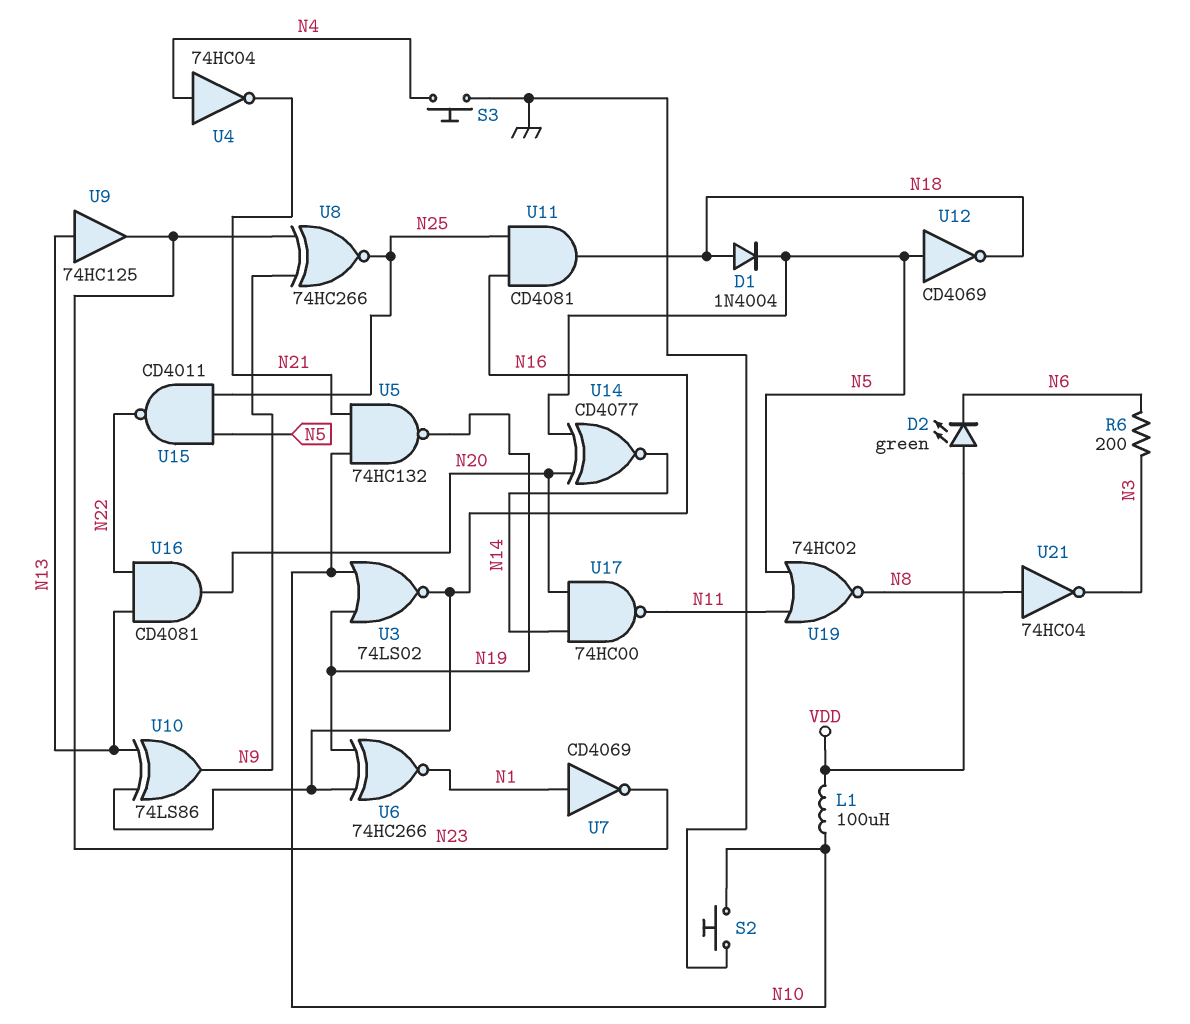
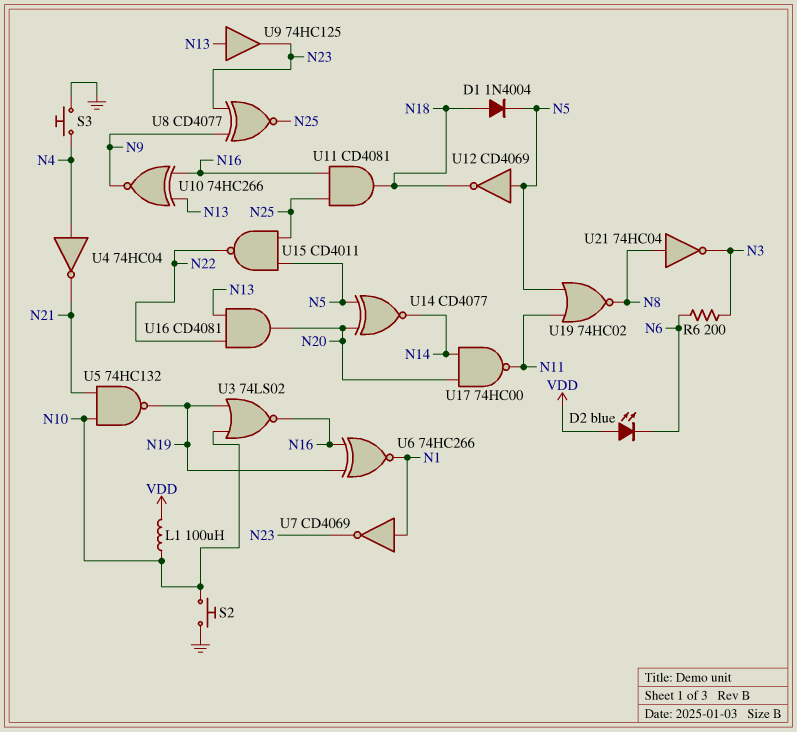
D2: LED green (A VDD, K N6) -> LED blue (A VDD, K N6)
U8: XNOR 74HC266 (in N9, in N23, out N25) -> XNOR CD4077 (in N9, in N23, out N25)
U10: XOR 74LS86 (in N13, in N16, out N9) -> XNOR 74HC266 (in N13, in N16, out N9)

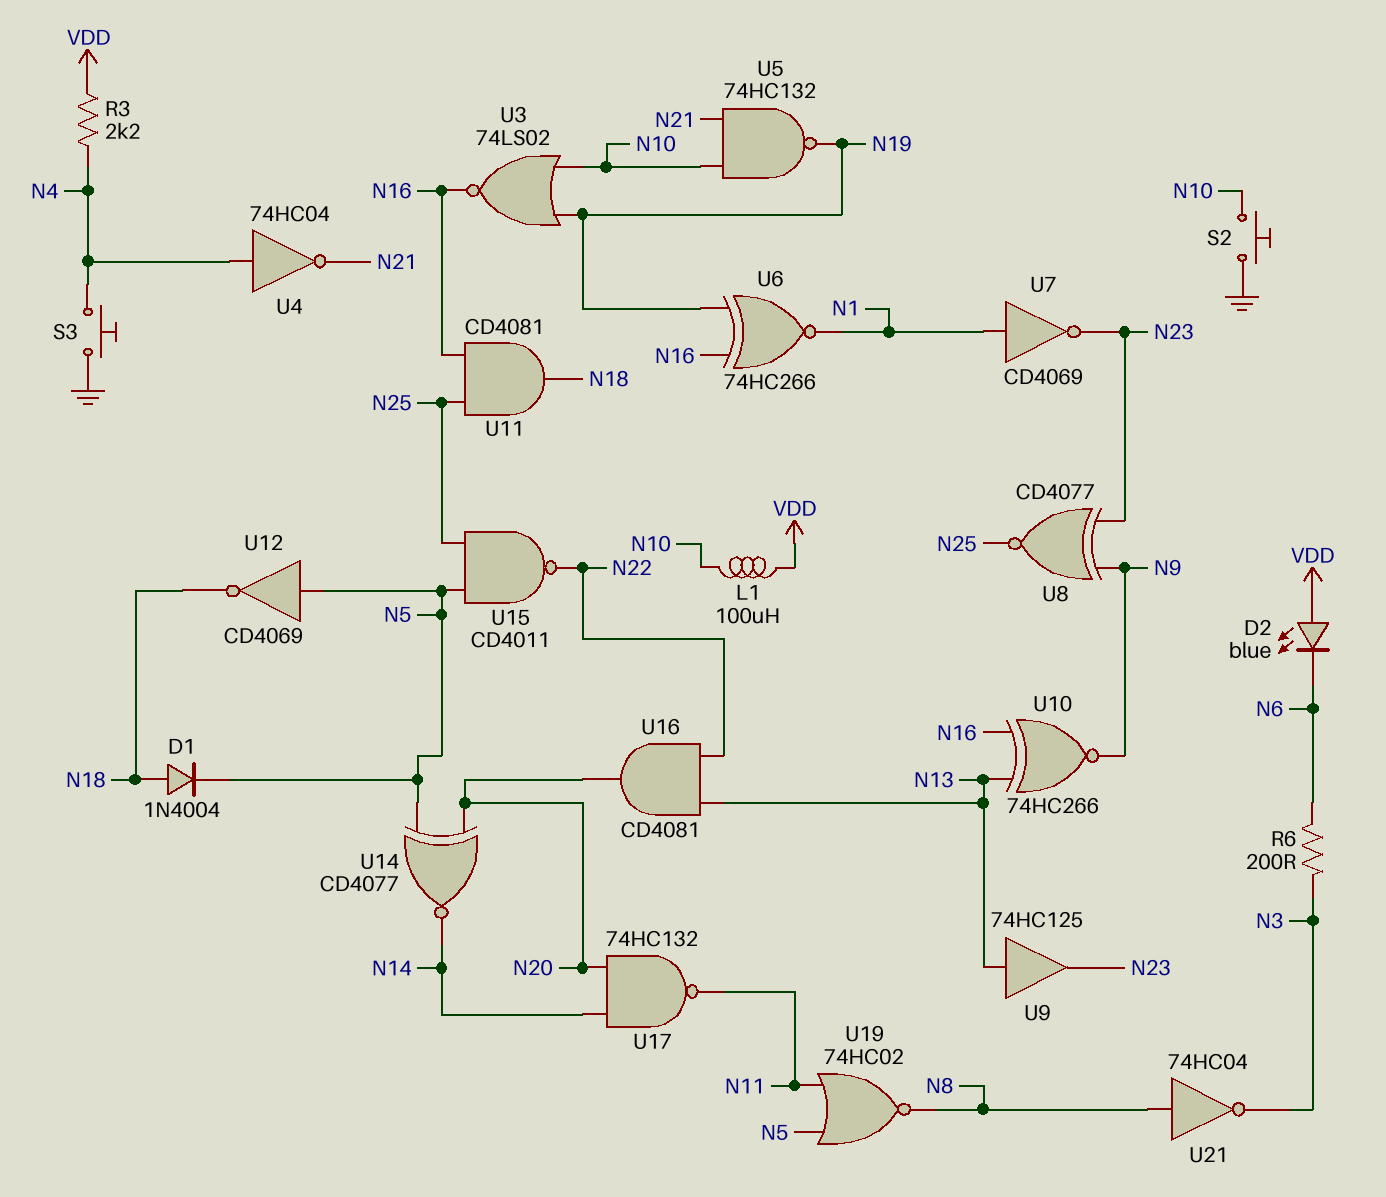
R3: none -> 2.2k (N4, VDD)
U17: NAND 74HC00 (in N14, in N20, out N11) -> NAND 74HC132 (in N14, in N20, out N11)

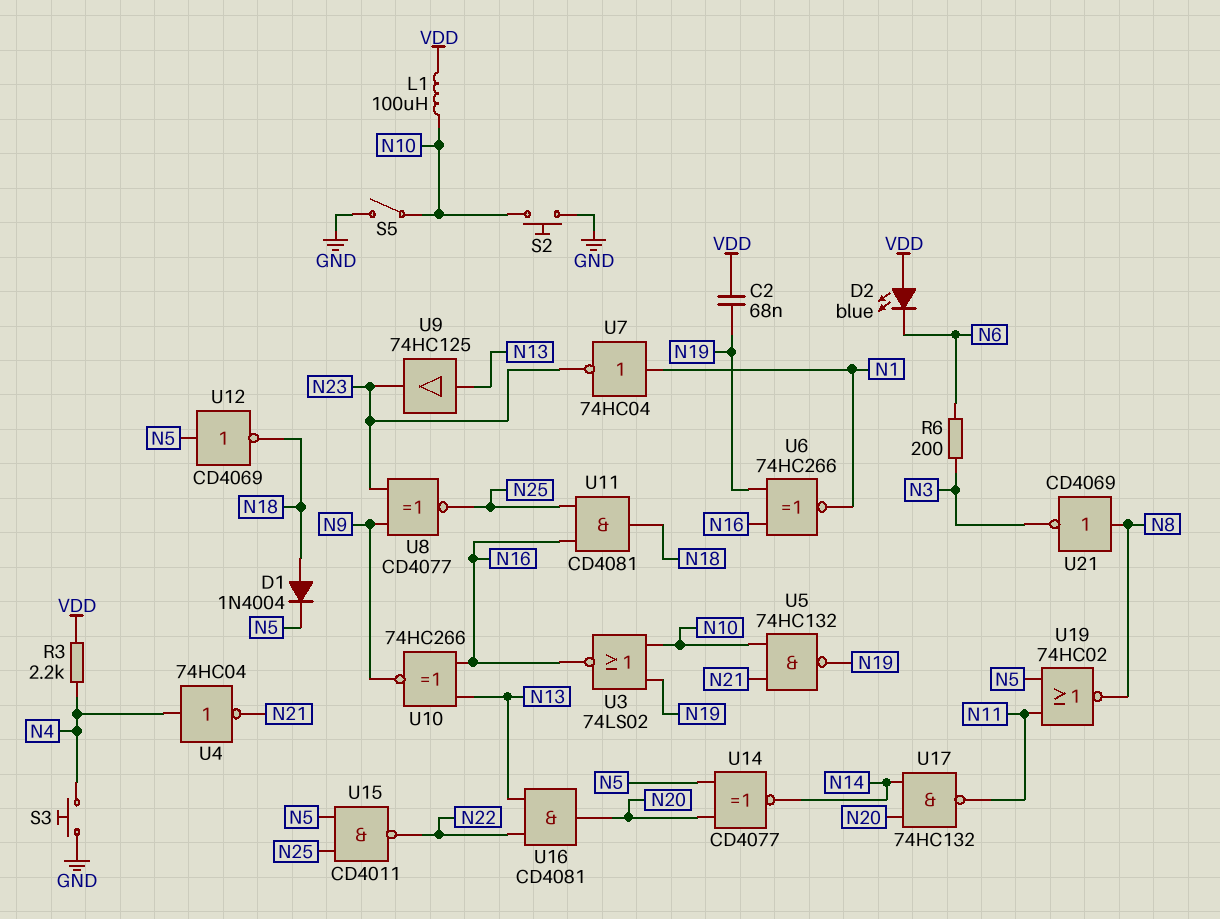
C2: none -> 68nF (N19, VDD)
S5: none -> switch (GND, N10)
U7: NOT CD4069 (in N1, out N23) -> NOT 74HC04 (in N1, out N23)
U21: NOT 74HC04 (in N8, out N3) -> NOT CD4069 (in N8, out N3)

